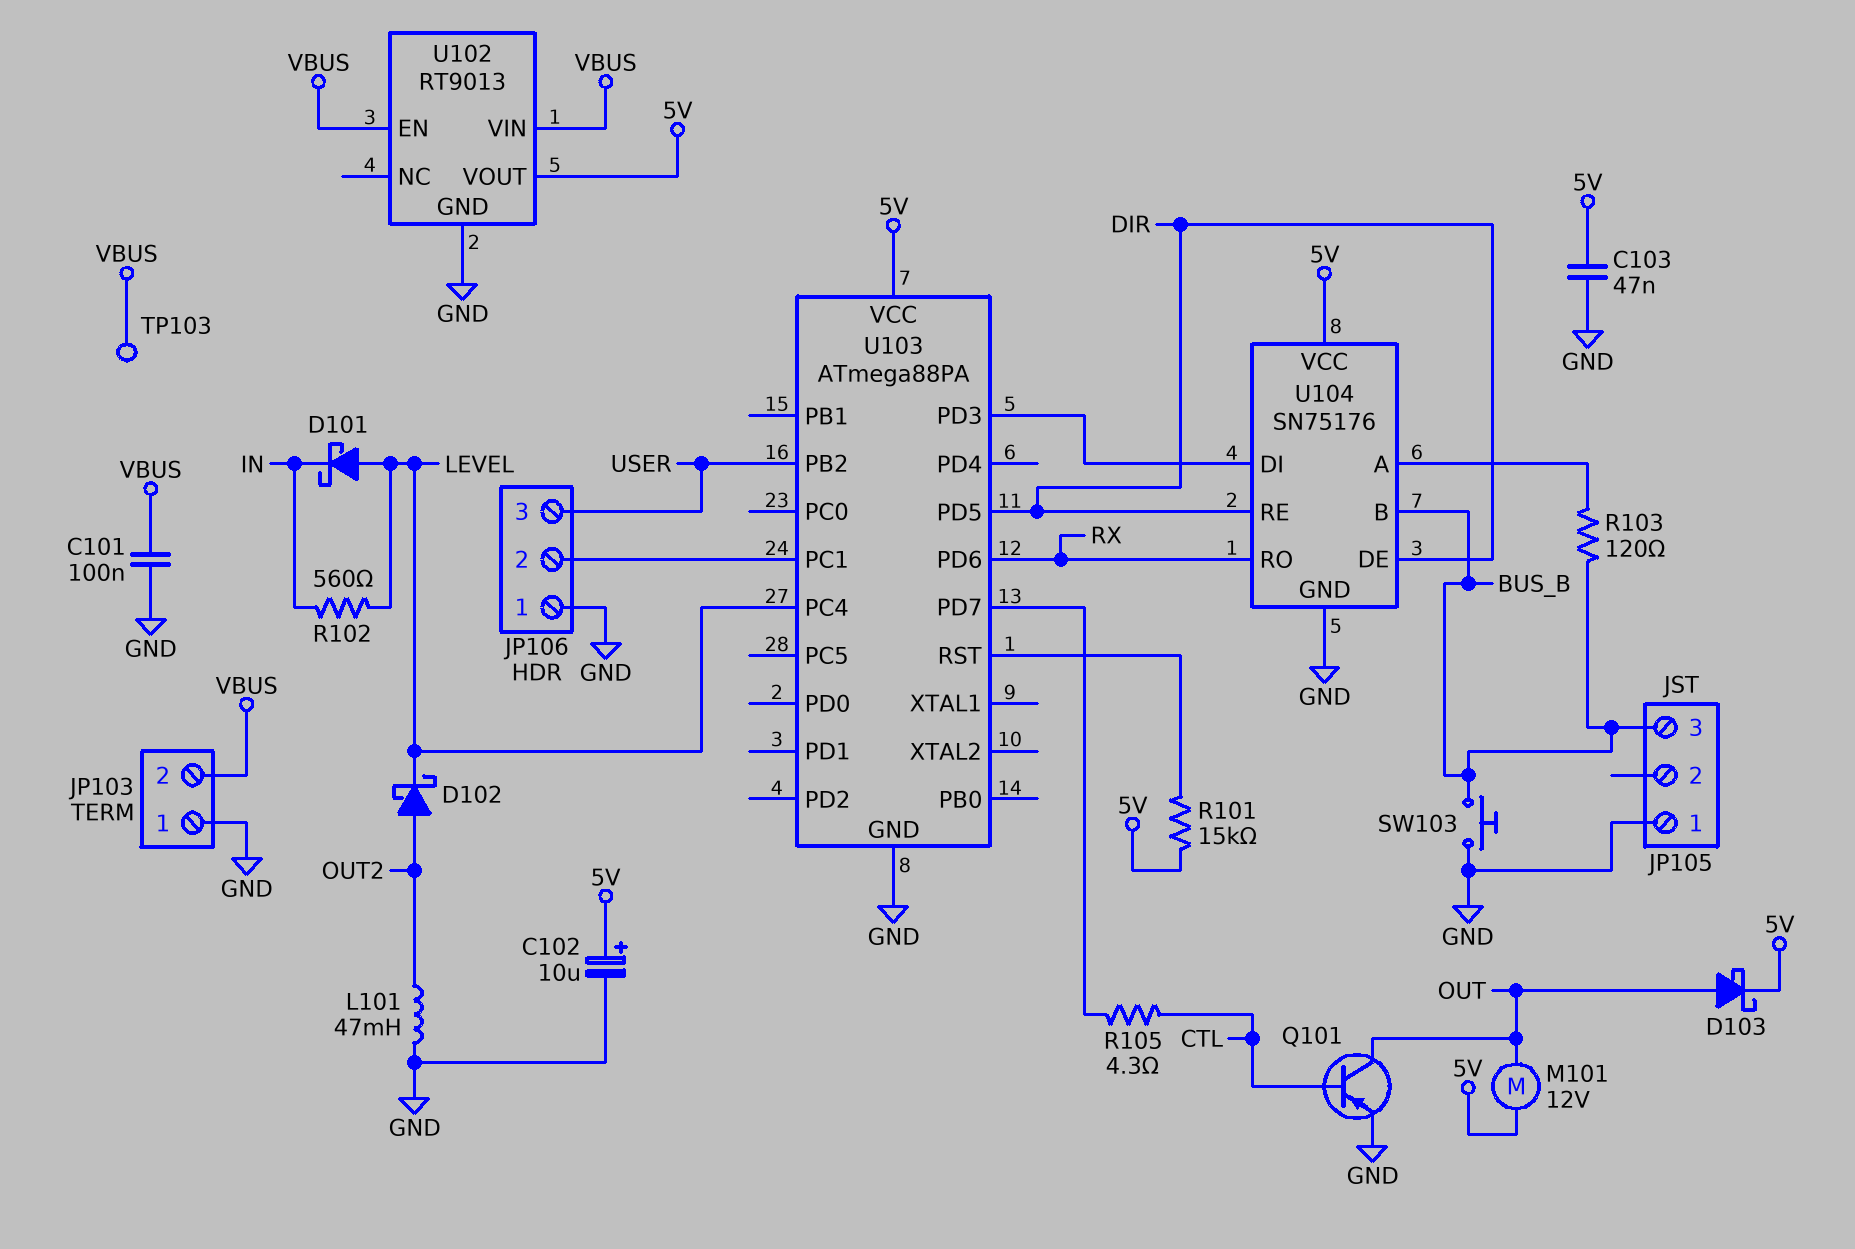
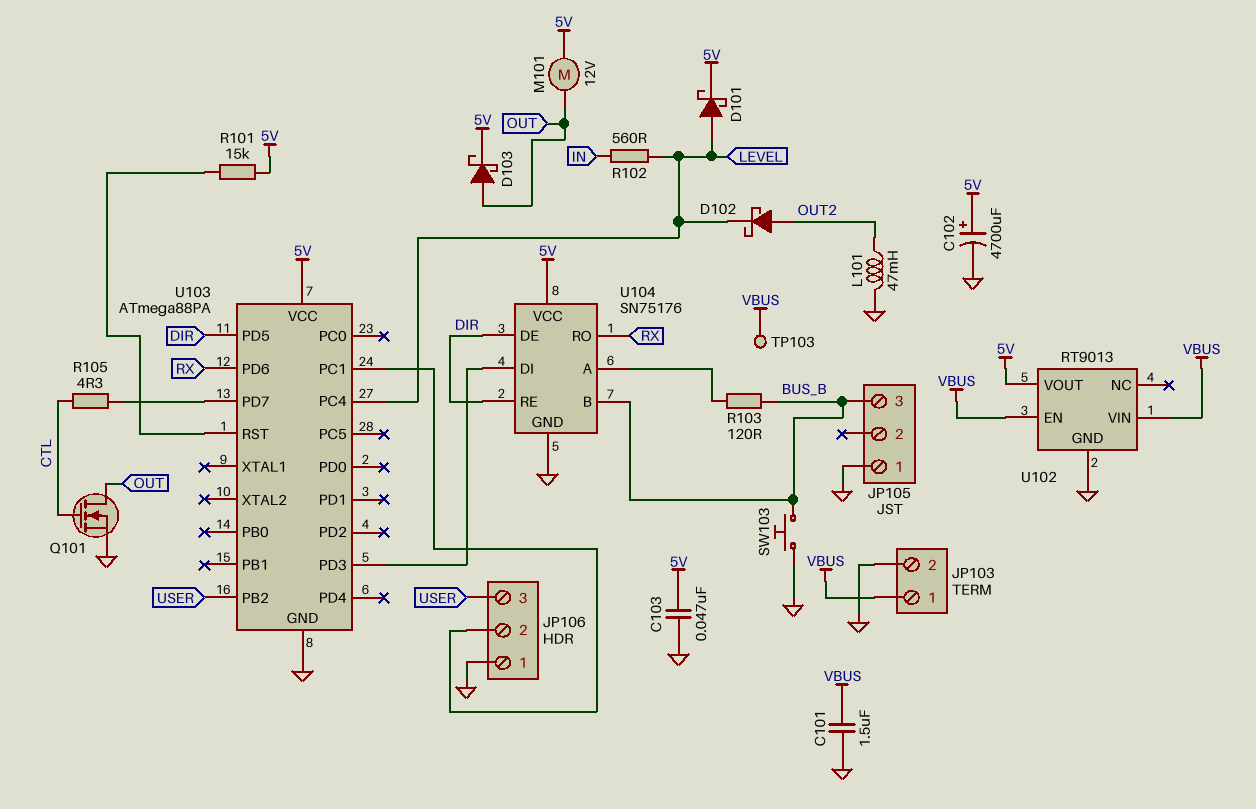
C101: 100nF (GND, VBUS) -> 1.5uF (GND, VBUS)
C102: 10uF (plus 5V, minus GND) -> 4700uF (plus 5V, minus GND)
D101: schottky (A LEVEL, K IN) -> schottky (A LEVEL, K 5V)
JP103 pin 1: GND -> VBUS
JP103 pin 2: VBUS -> GND
Q101: PNP (B CTL, C OUT, E GND) -> NMOS (G CTL, D OUT, S GND)

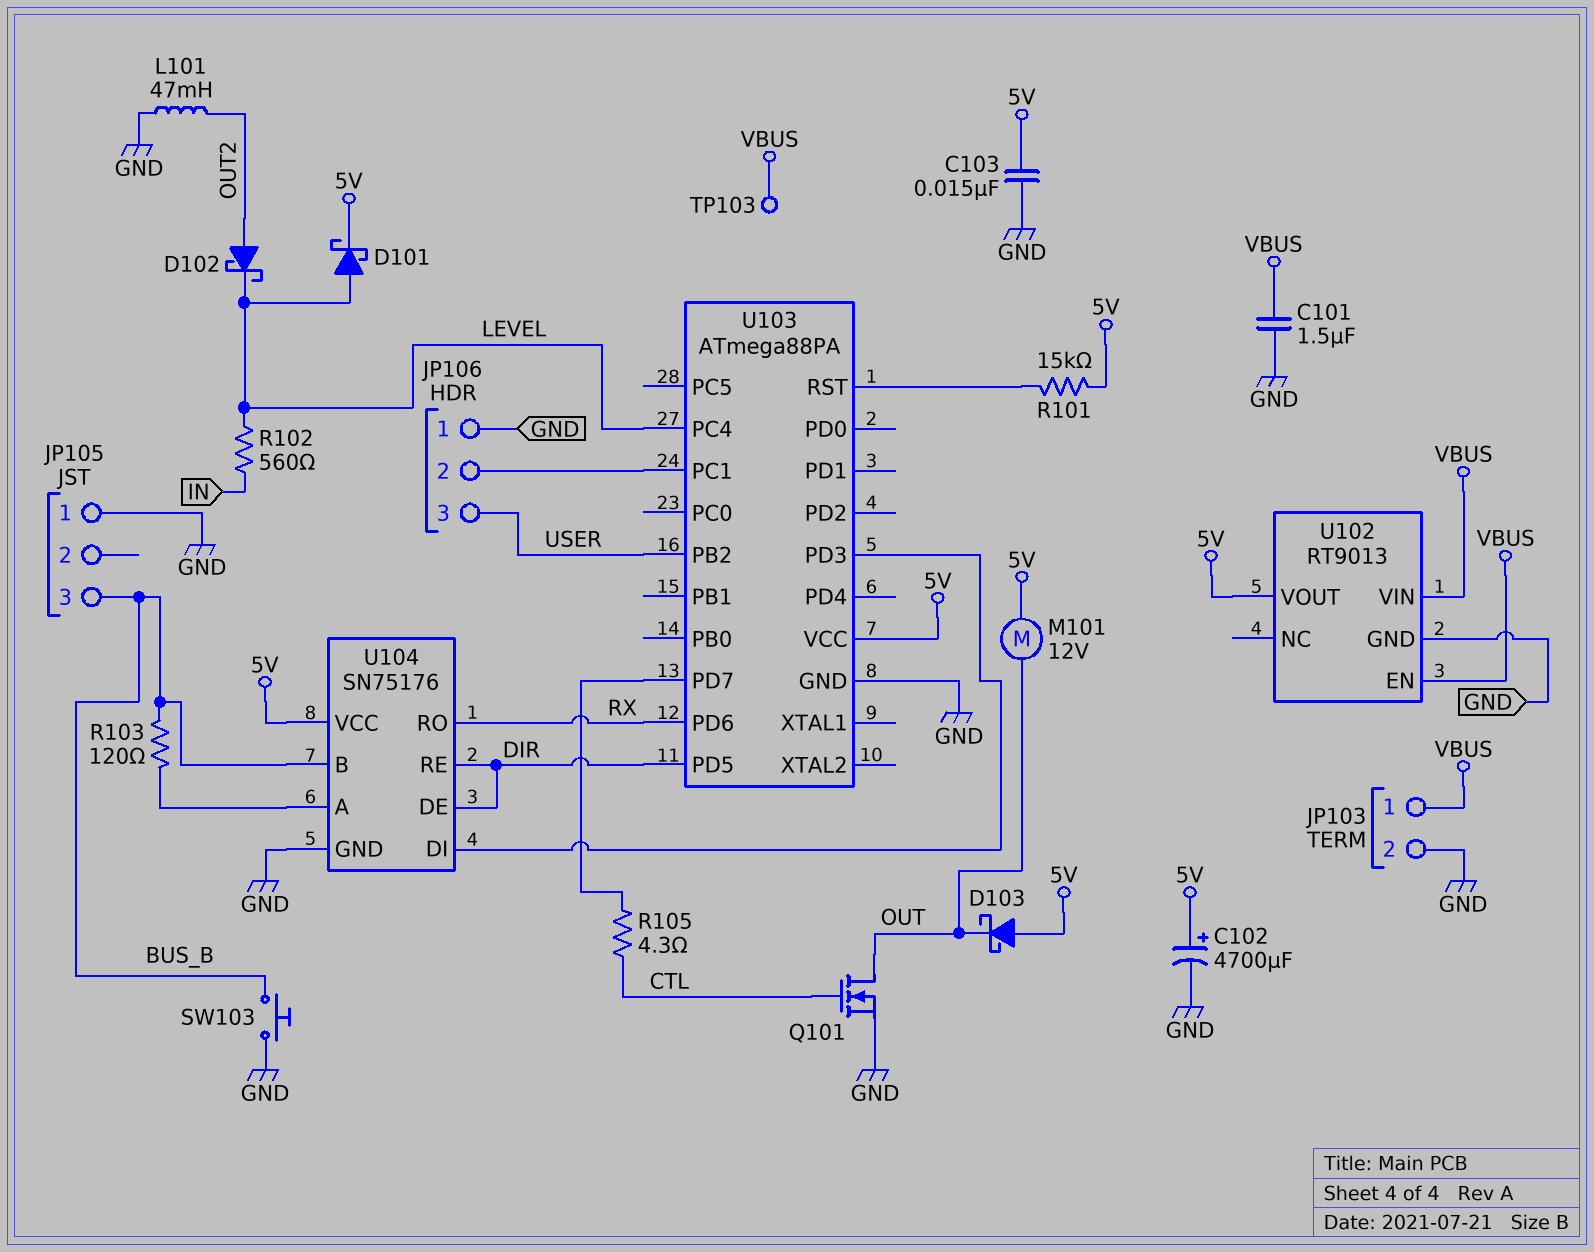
C103: 47nF (5V, GND) -> 15nF (5V, GND)
D103: schottky (A OUT, K 5V) -> schottky (A 5V, K OUT)

